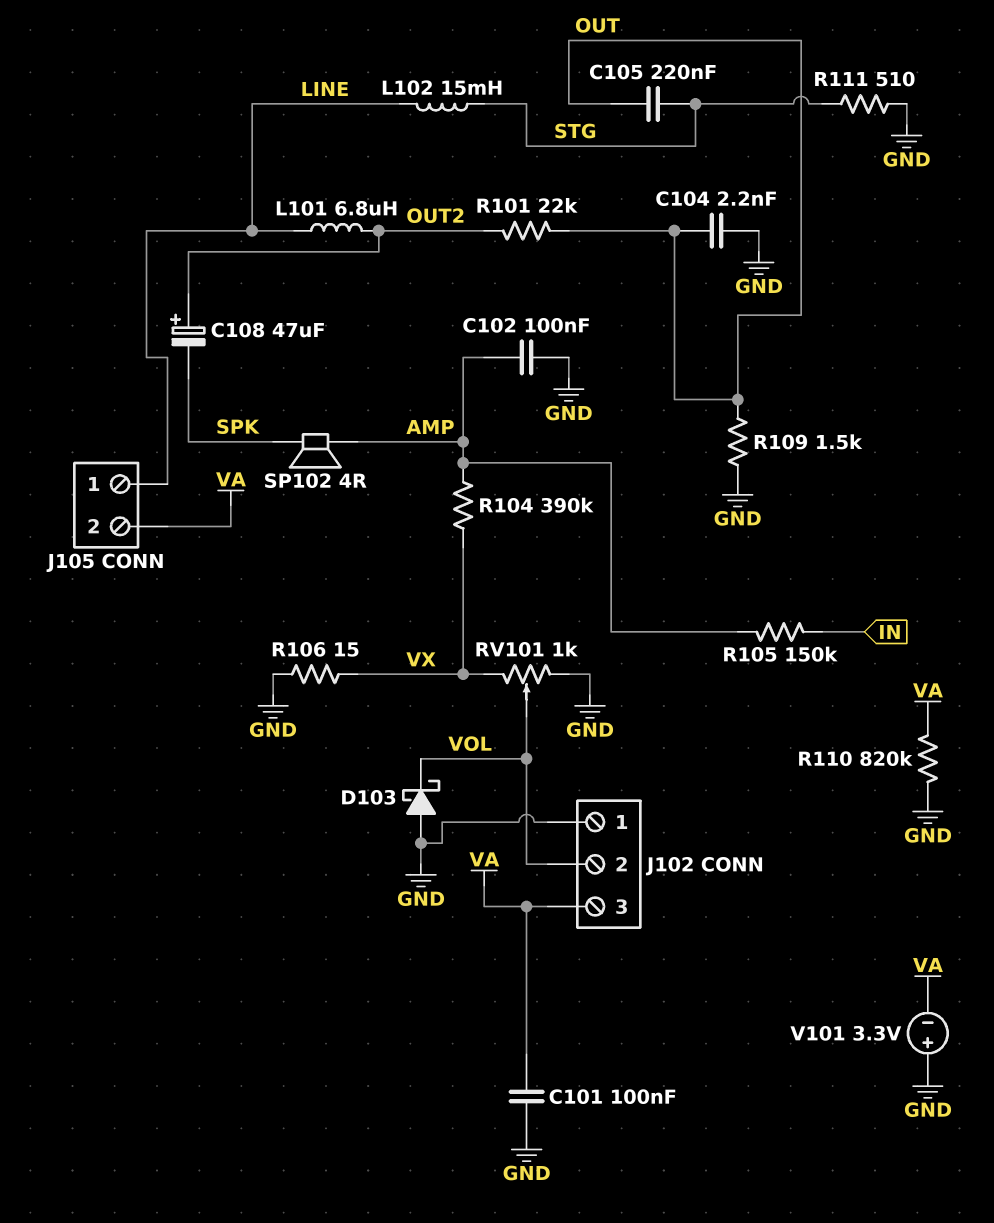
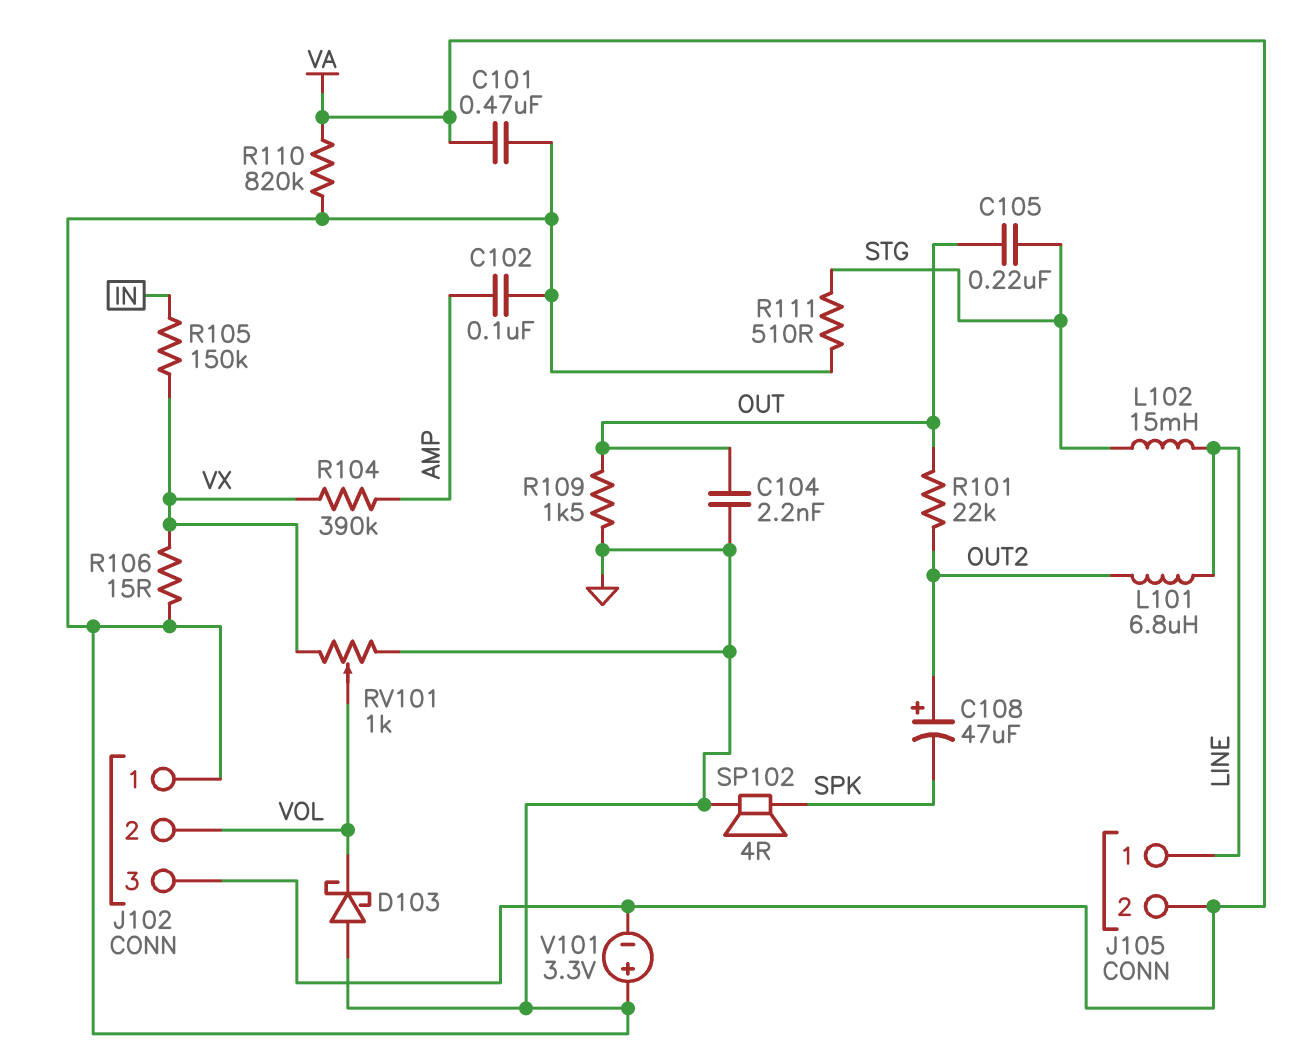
C101: 100nF (GND, VA) -> 470nF (GND, VA)
R105: 150k (AMP, IN) -> 150k (IN, VX)
SP102: speaker 4R (AMP, SPK) -> speaker 4R (GND, SPK)

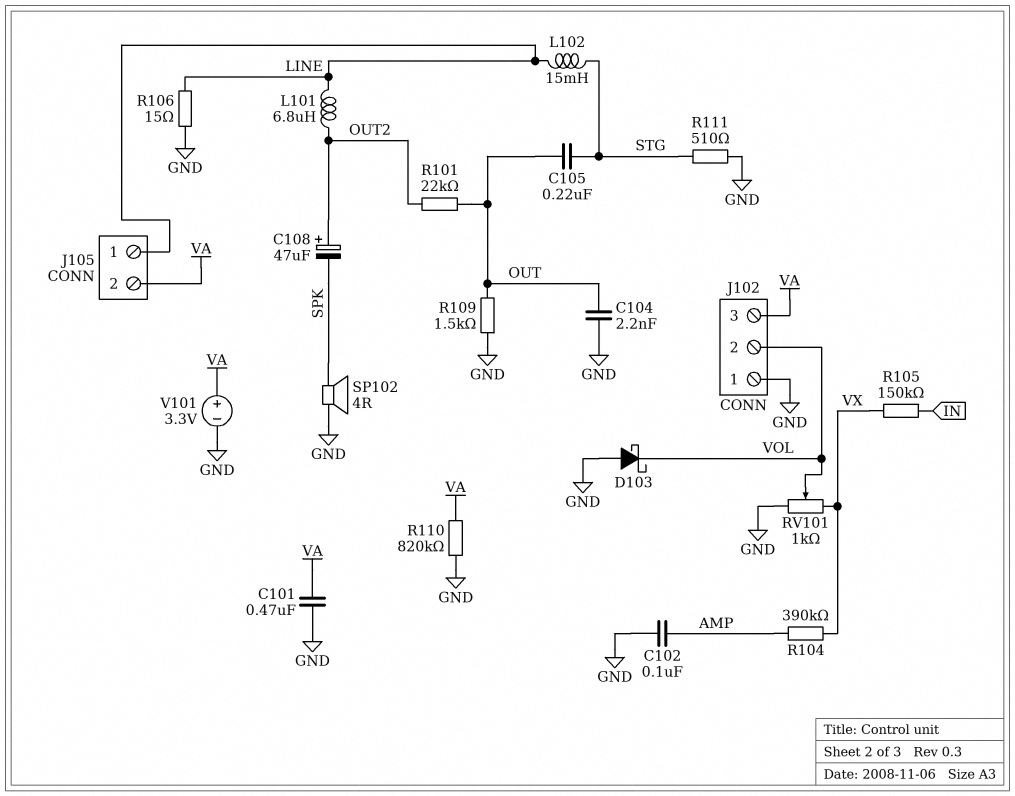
R106: 15 (GND, VX) -> 15 (GND, LINE)
V101: 3.3V (plus GND, minus VA) -> 3.3V (plus VA, minus GND)

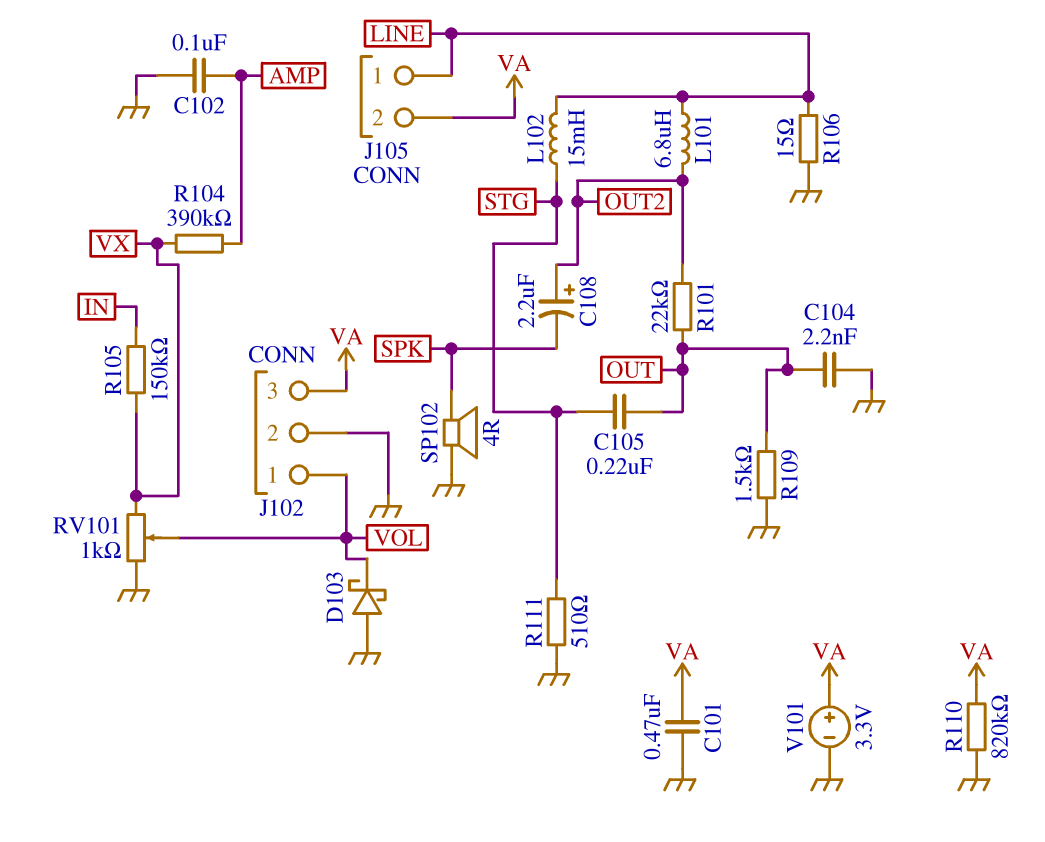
C108: 47uF (plus OUT2, minus SPK) -> 2.2uF (plus OUT2, minus SPK)
J102 pin 1: GND -> VOL
J102 pin 2: VOL -> GND

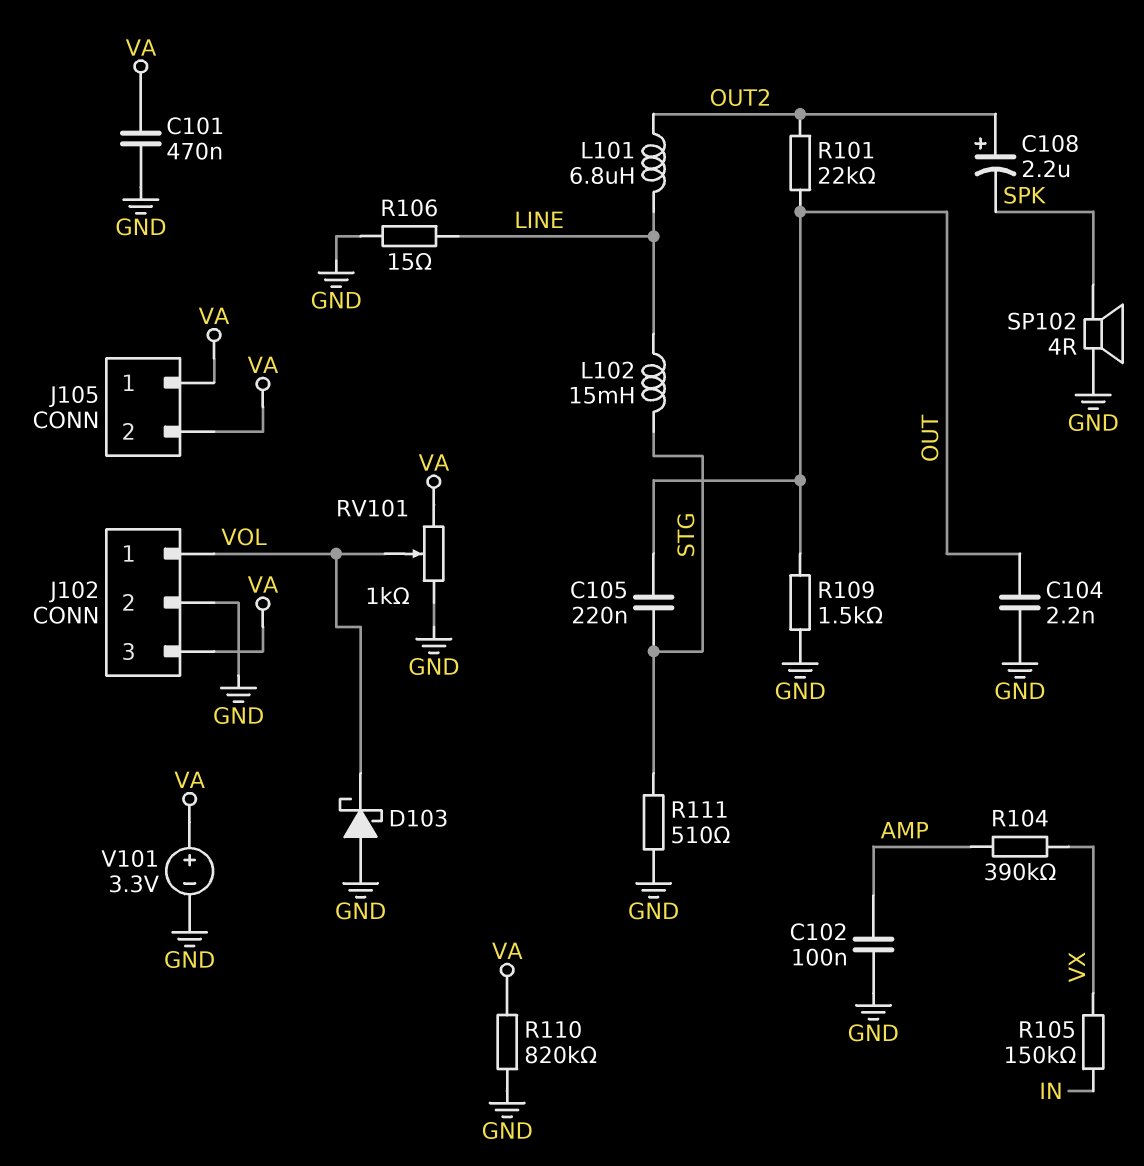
J105 pin 1: LINE -> VA
RV101: 1k (GND, VX, wiper VOL) -> 1k (GND, VA, wiper VOL)

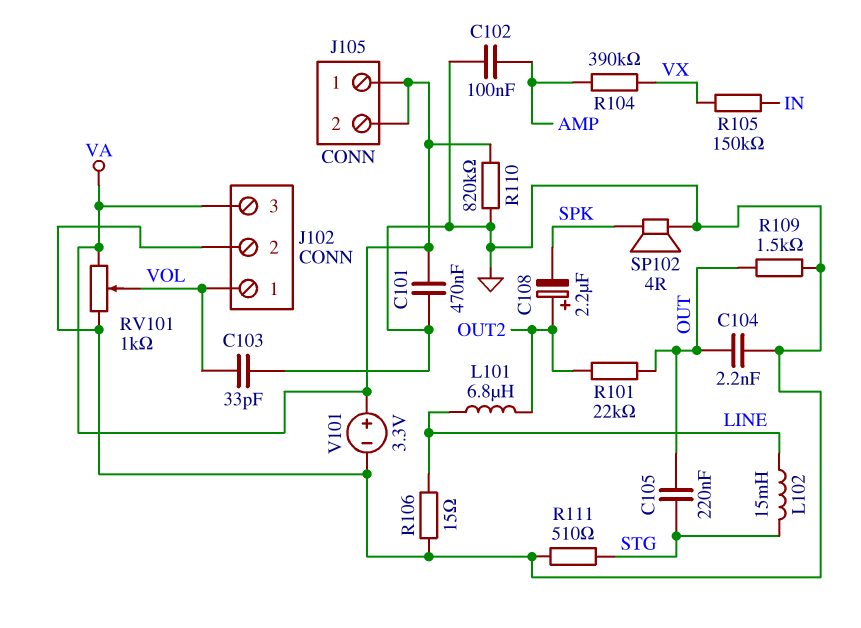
C103: none -> 33pF (GND, VOL)
D103: schottky (A GND, K VOL) -> none

